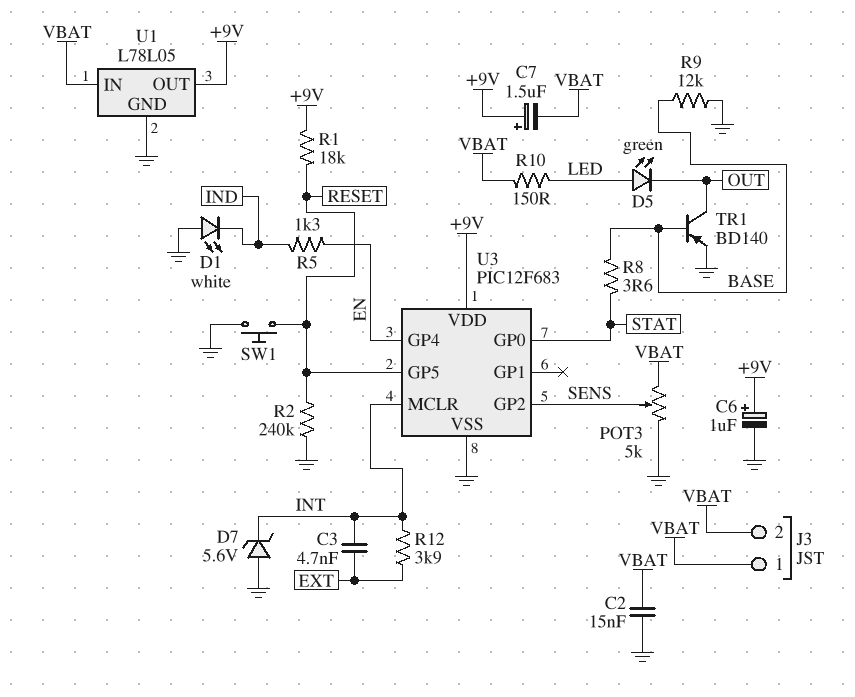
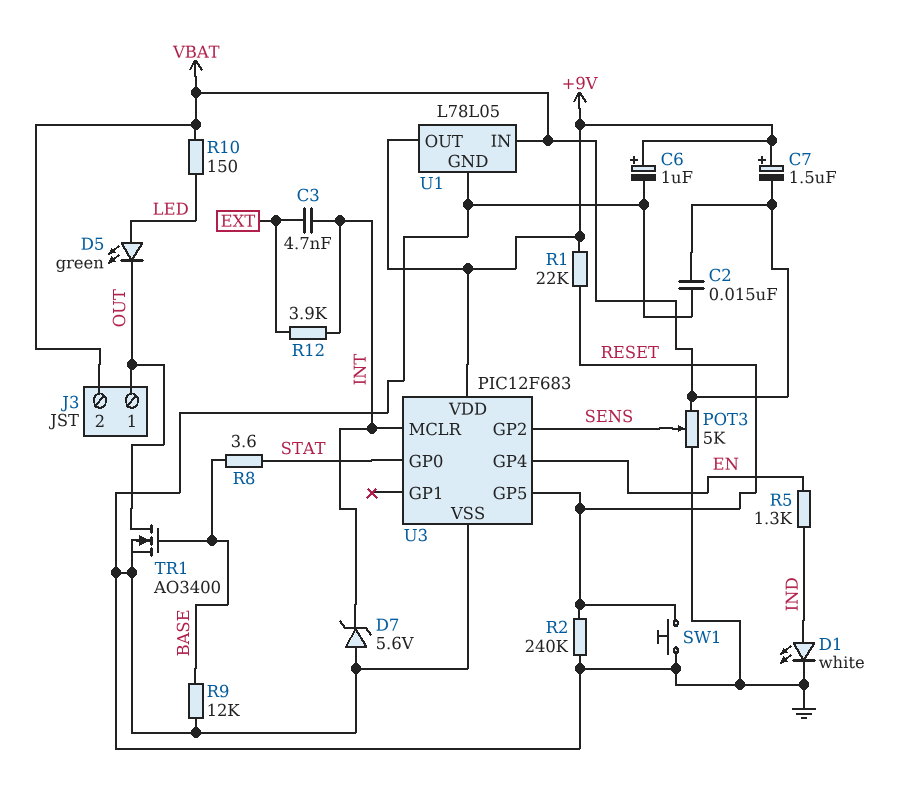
D1: LED white (A GND, K IND) -> LED white (A IND, K GND)
J3 pin 1: VBAT -> OUT
R1: 18k (+9V, RESET) -> 22k (+9V, RESET)
TR1: PNP BD140 (B BASE, C OUT, E GND) -> NMOS AO3400 (G BASE, D OUT, S GND)

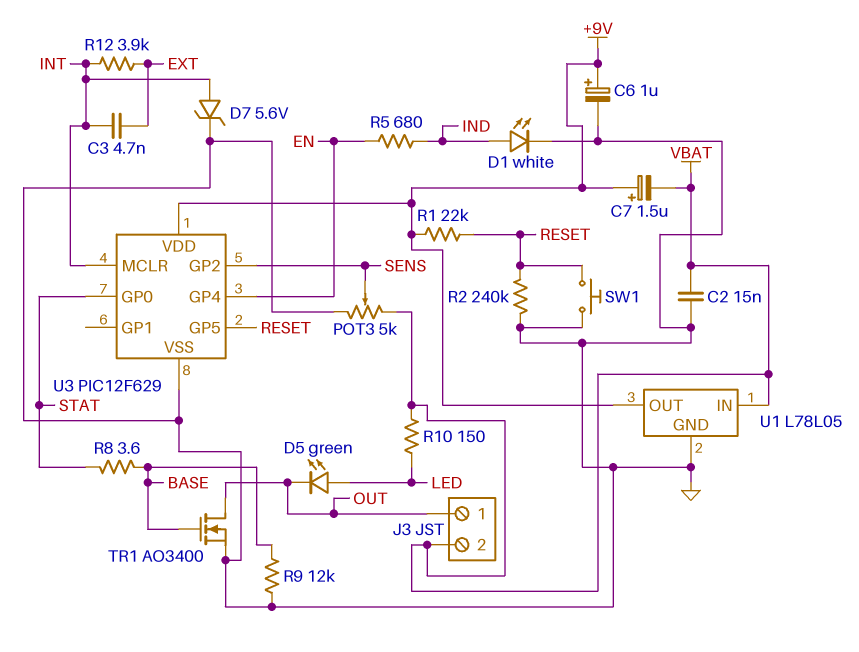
D7: zener 5.6V (A GND, K INT) -> zener 5.6V (A INT, K GND)
R5: 1.3k (EN, IND) -> 680 (EN, IND)
U3: PIC12F683 -> PIC12F629

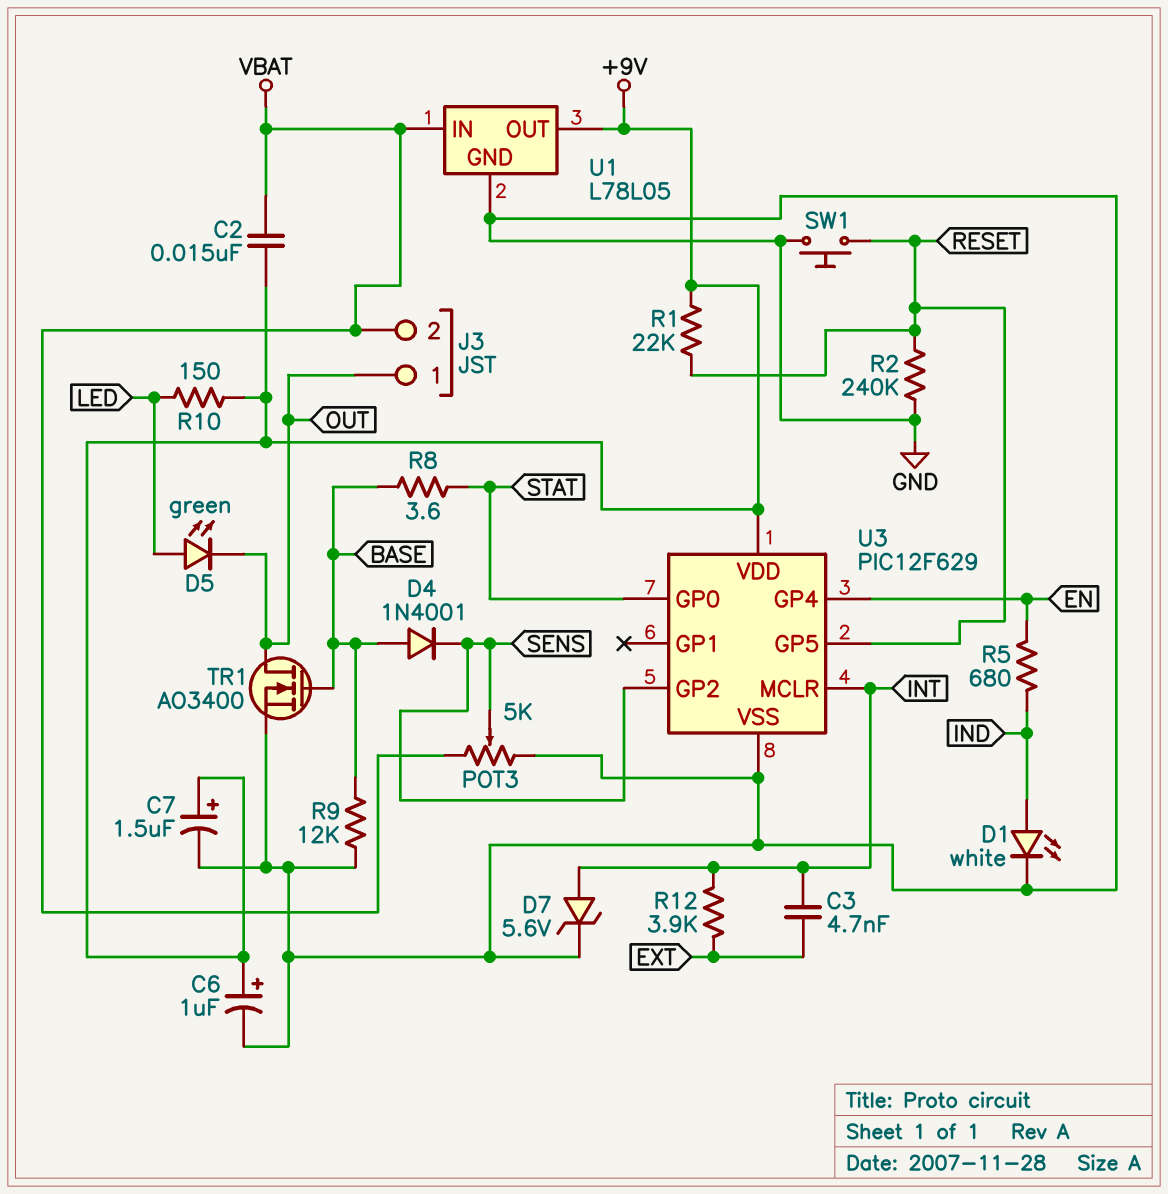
C2: 15nF (GND, VBAT) -> 15nF (+9V, VBAT)
C7: 1.5uF (plus +9V, minus VBAT) -> 1.5uF (plus +9V, minus GND)
D4: none -> diode 1N4001 (A BASE, K SENS)
R10: 150 (LED, VBAT) -> 150 (+9V, LED)

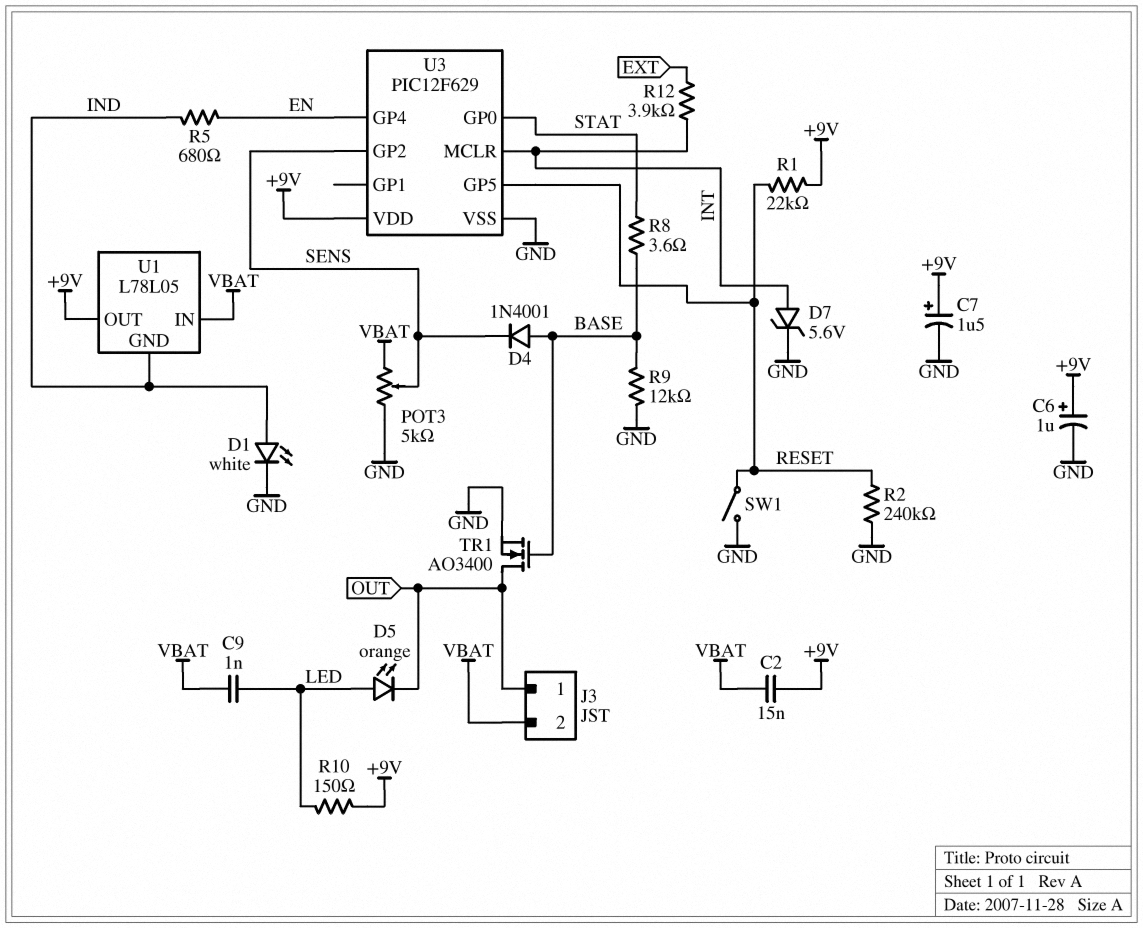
C3: 4.7nF (EXT, INT) -> none
C9: none -> 1nF (LED, VBAT)
D5: LED green (A LED, K OUT) -> LED orange (A LED, K OUT)
SW1: button (GND, RESET) -> switch (GND, RESET)
U1 pin GND: GND -> IND

